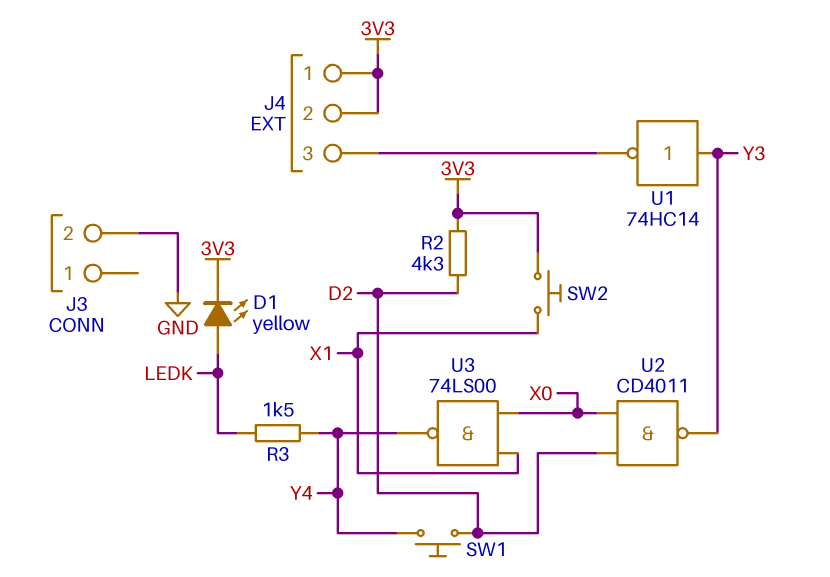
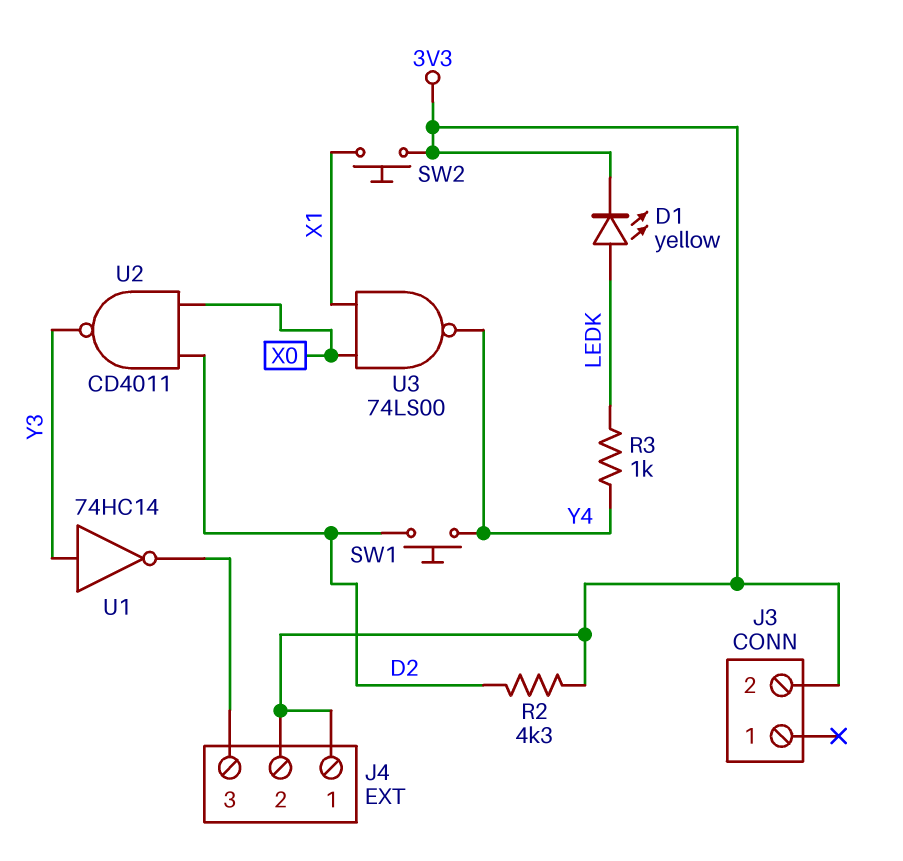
J3 pin 2: GND -> 3V3
R3: 1.5k (LEDK, Y4) -> 1k (LEDK, Y4)

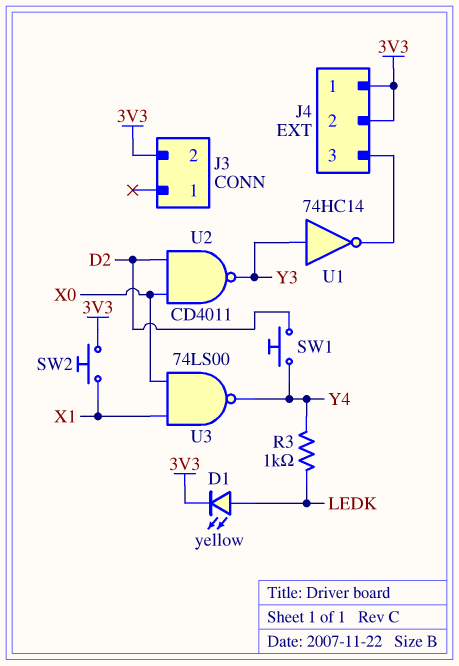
R2: 4.3k (3V3, D2) -> none

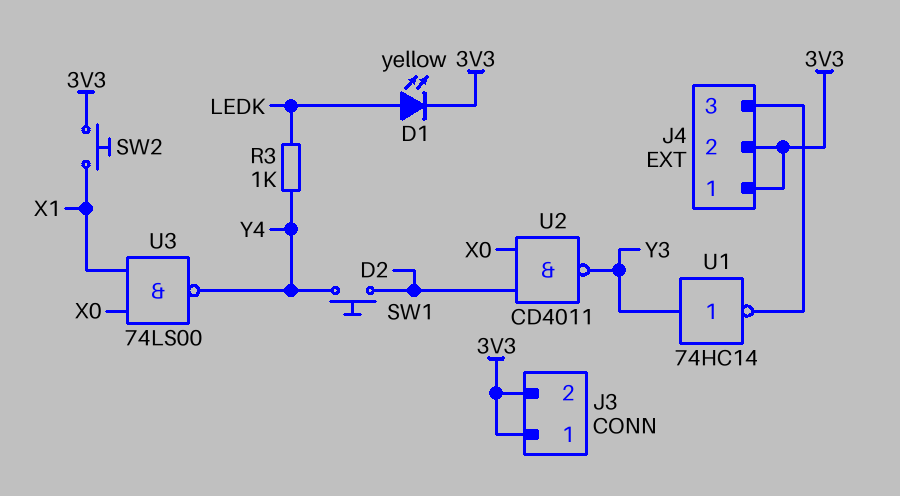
J3 pin 1: none -> 3V3

